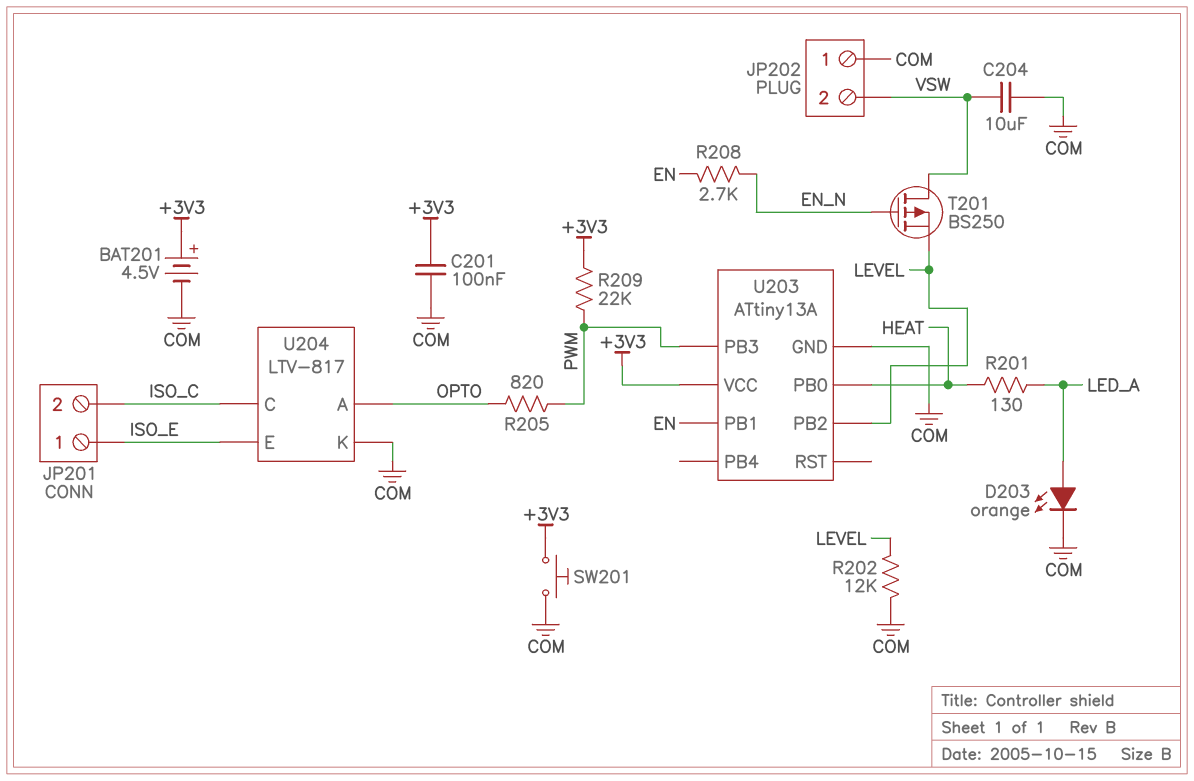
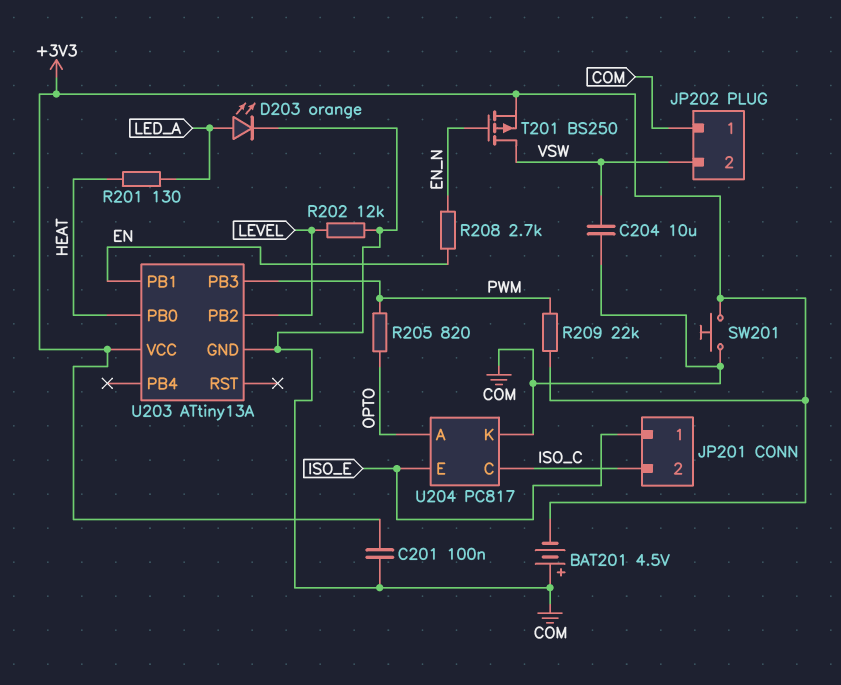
BAT201: 4.5V (plus +3V3, minus COM) -> 4.5V (plus COM, minus +3V3)
T201: PMOS BS250 (G EN_N, D VSW, S LEVEL) -> PMOS BS250 (G EN_N, D VSW, S +3V3)
U204: LTV-817 -> PC817

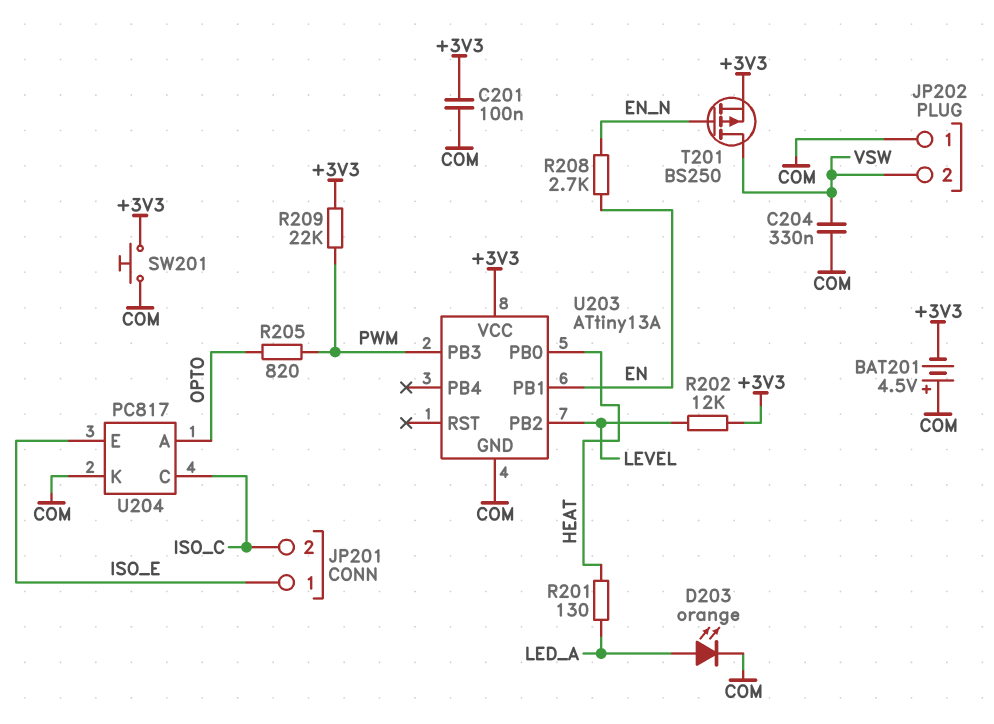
C204: 10uF (COM, VSW) -> 330nF (COM, VSW)
R202: 12k (COM, LEVEL) -> 12k (+3V3, LEVEL)

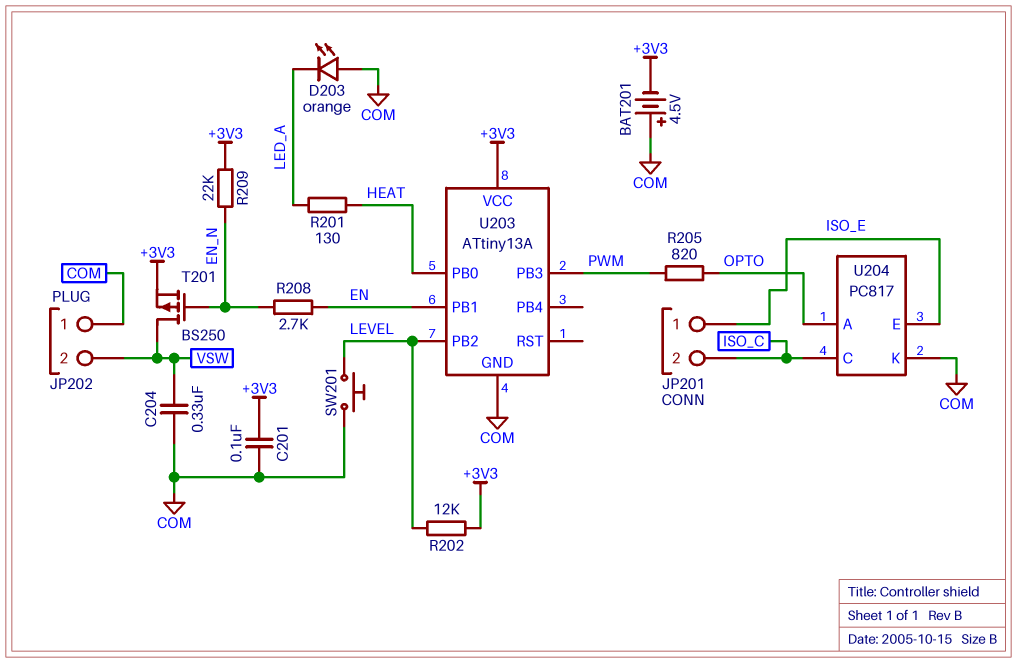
D203: LED orange (A LED_A, K COM) -> LED orange (A COM, K LED_A)
R209: 22k (+3V3, PWM) -> 22k (+3V3, EN_N)
SW201: button (+3V3, COM) -> button (COM, LEVEL)

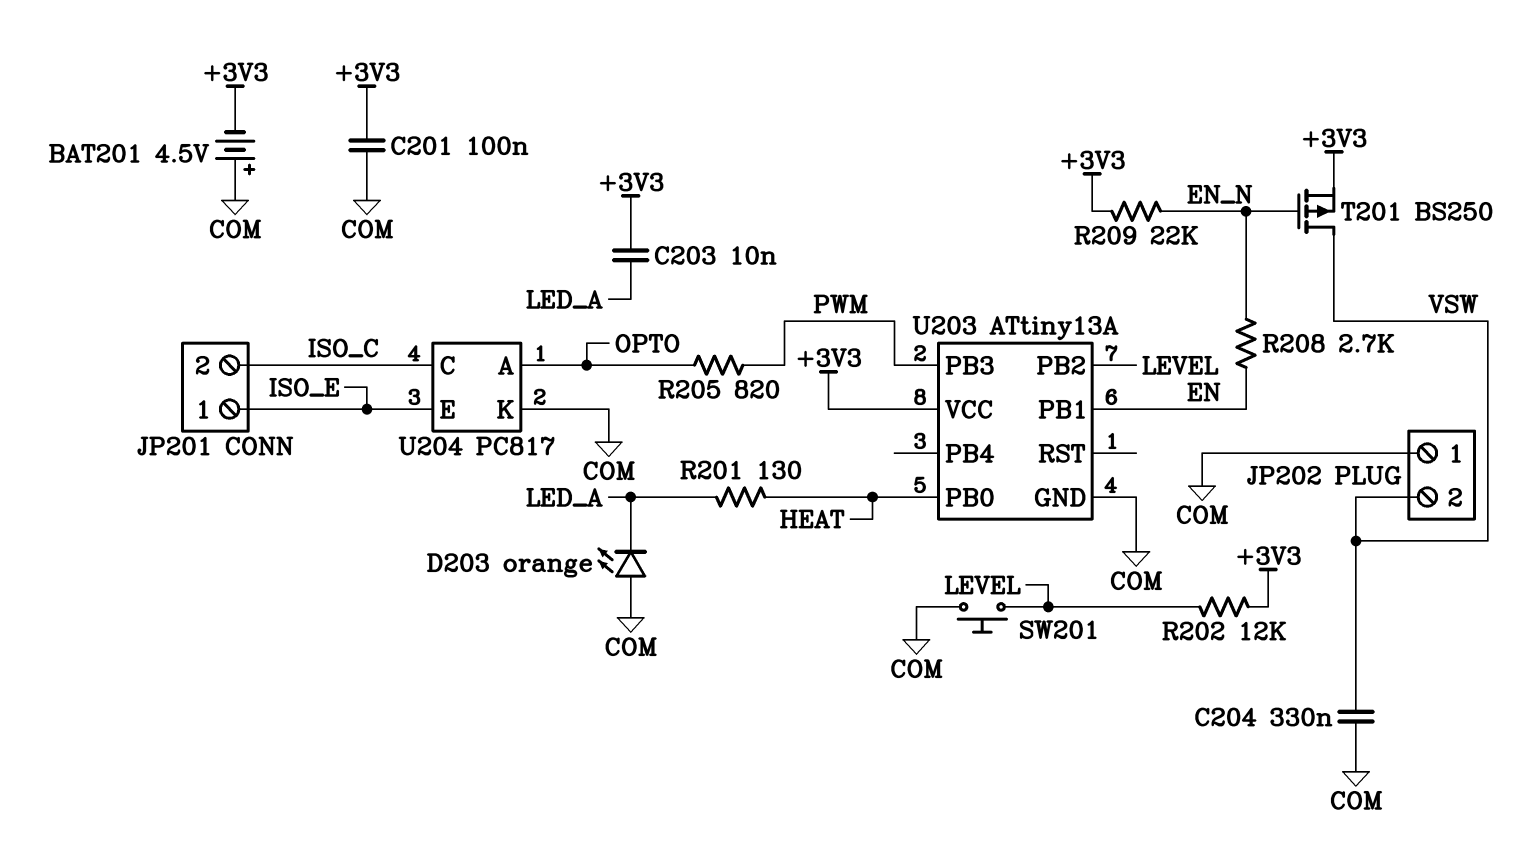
C203: none -> 10nF (+3V3, LED_A)

